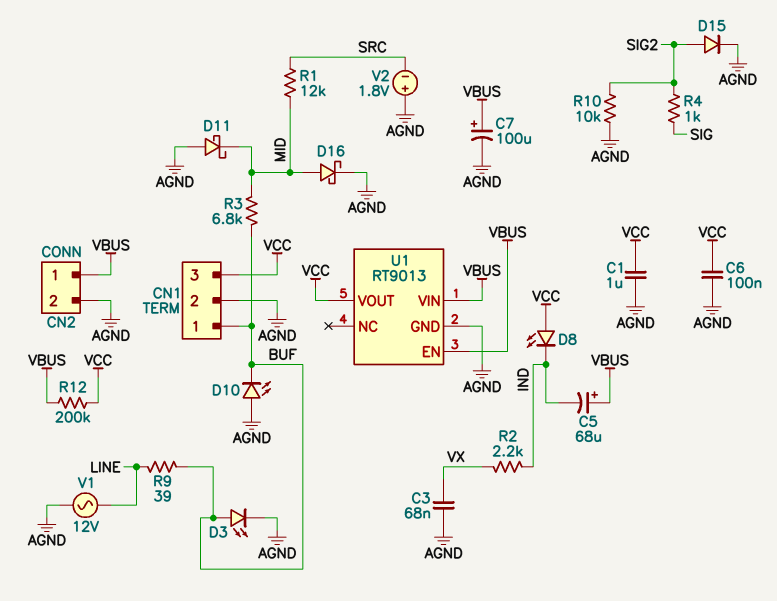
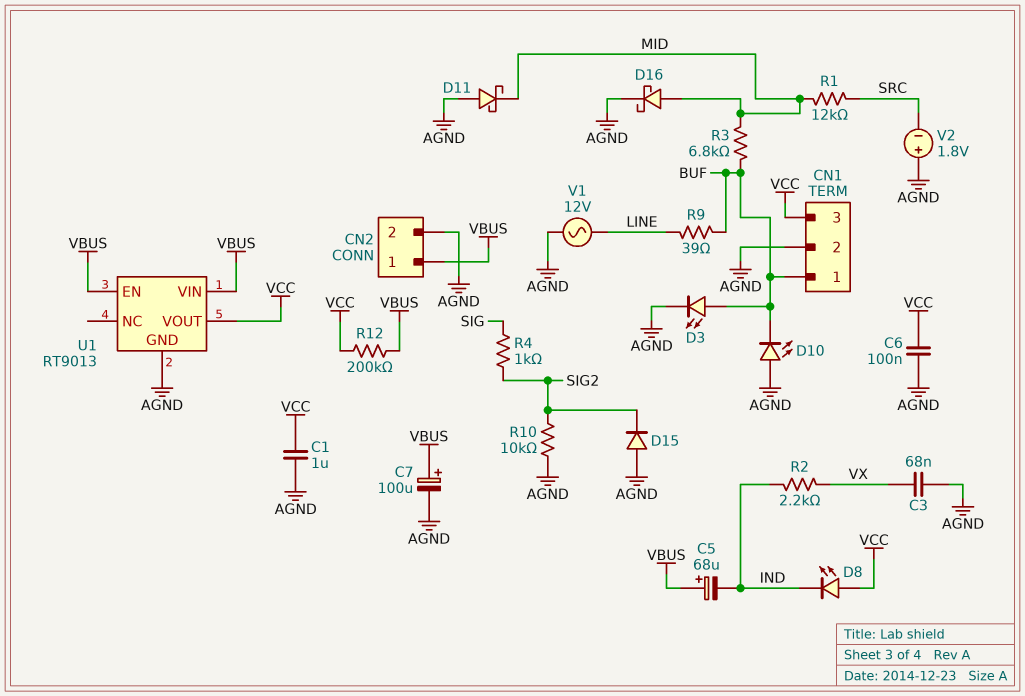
D15: diode (A SIG2, K AGND) -> diode (A AGND, K SIG2)

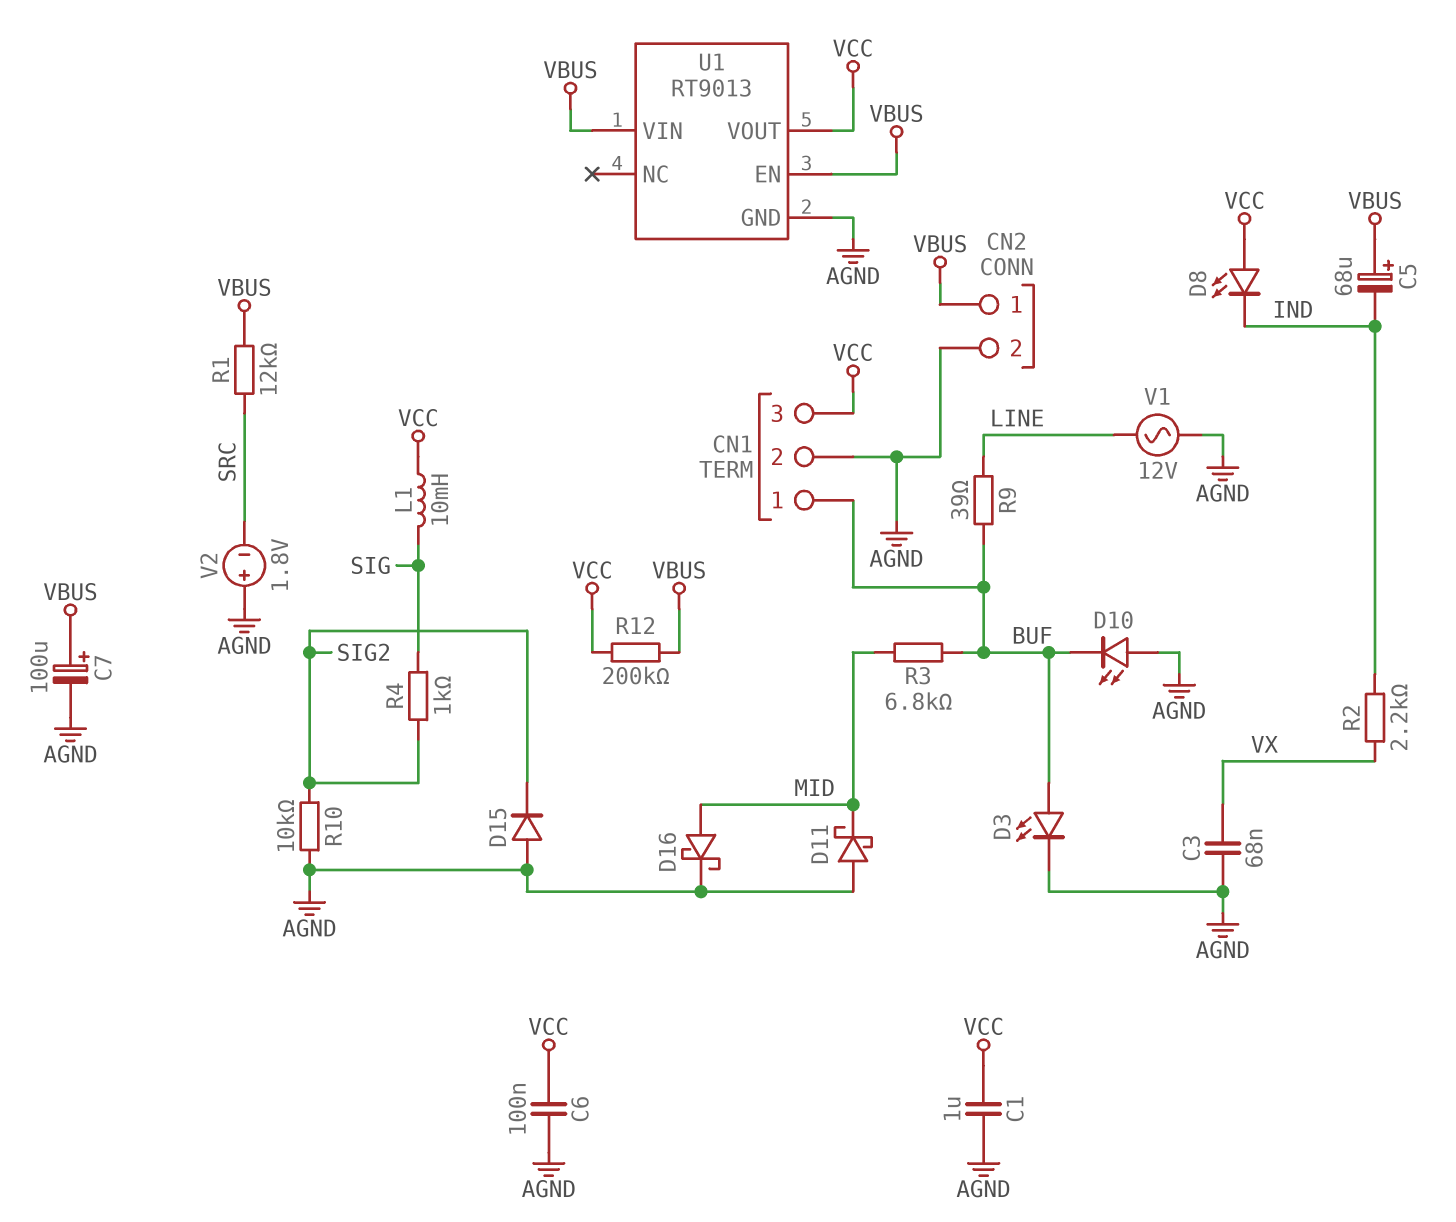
L1: none -> 10mH (SIG, VCC)
R1: 12k (MID, SRC) -> 12k (SRC, VBUS)

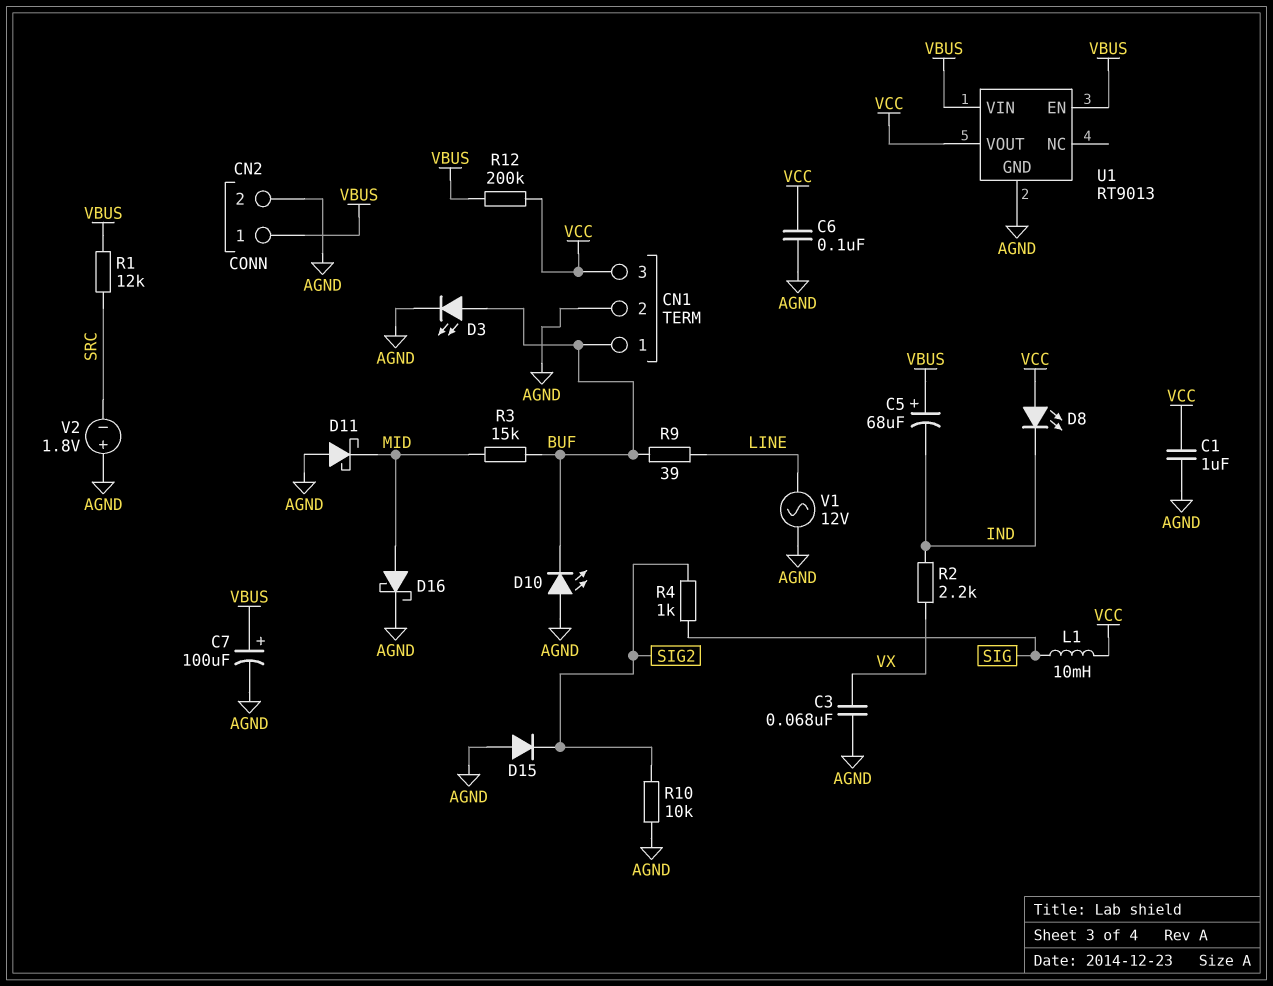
R3: 6.8k (BUF, MID) -> 15k (BUF, MID)

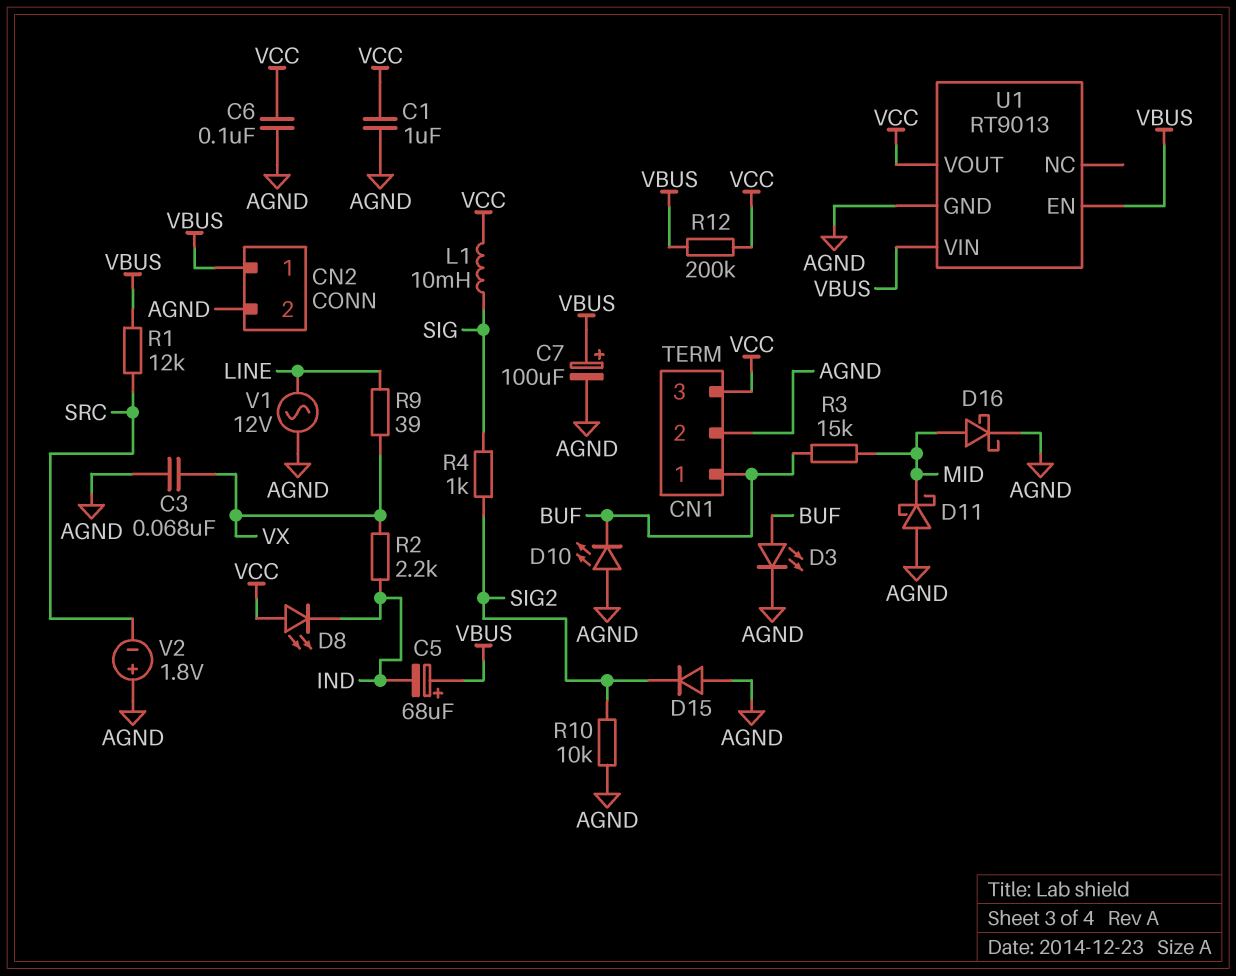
R9: 39 (BUF, LINE) -> 39 (LINE, VX)

